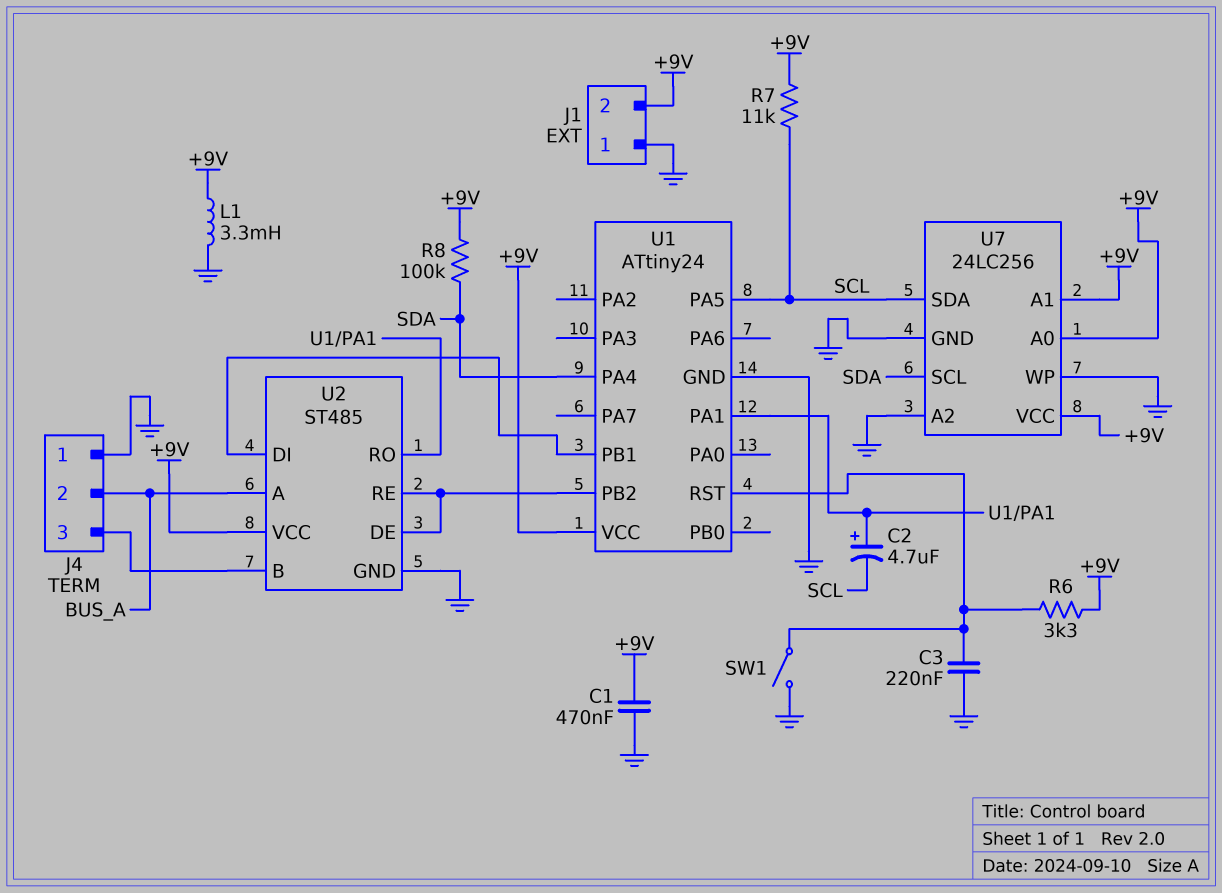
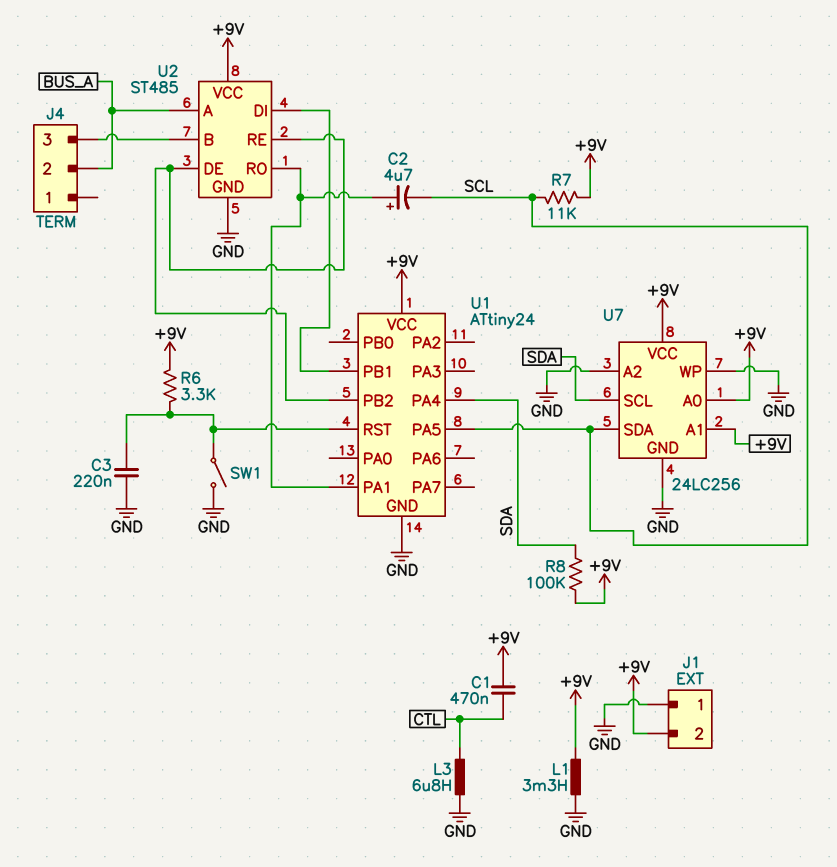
C1: 470nF (+9V, GND) -> 470nF (+9V, CTL)
J4 pin 1: GND -> none
L3: none -> 6.8uH (CTL, GND)

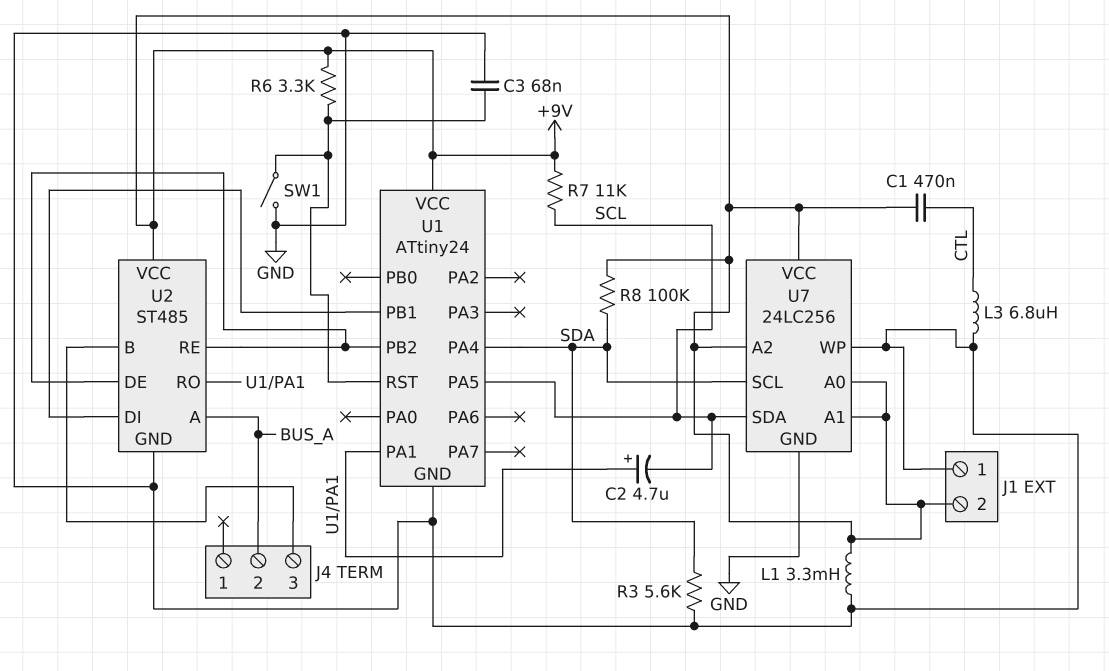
C3: 220nF (GND, U1/RST) -> 68nF (GND, U1/RST)
R3: none -> 5.6k (GND, SDA)
U7 pin A2: GND -> +9V

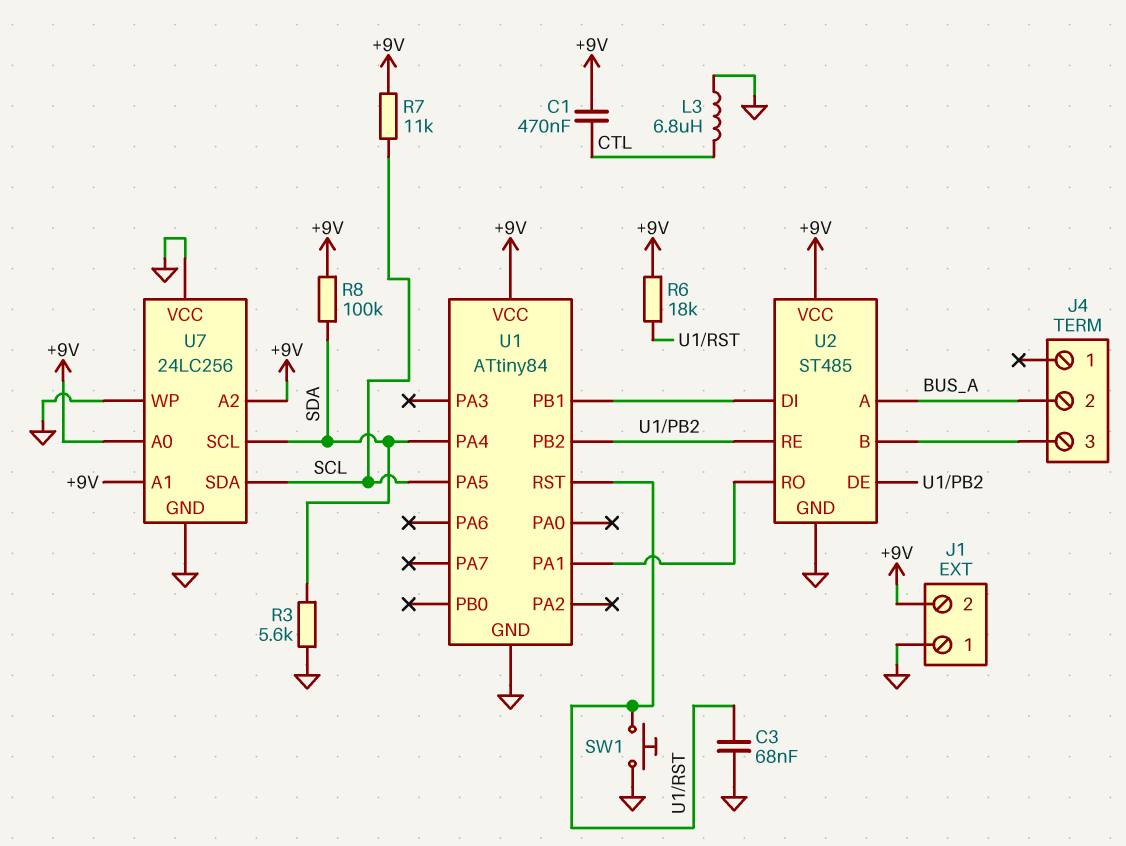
C2: 4.7uF (plus U1/PA1, minus SCL) -> none
L1: 3.3mH (+9V, GND) -> none
R6: 3.3k (+9V, U1/RST) -> 18k (+9V, U1/RST)
SW1: switch (GND, U1/RST) -> button (GND, U1/RST)
U1: ATtiny24 -> ATtiny84
U7 pin VCC: +9V -> GND

